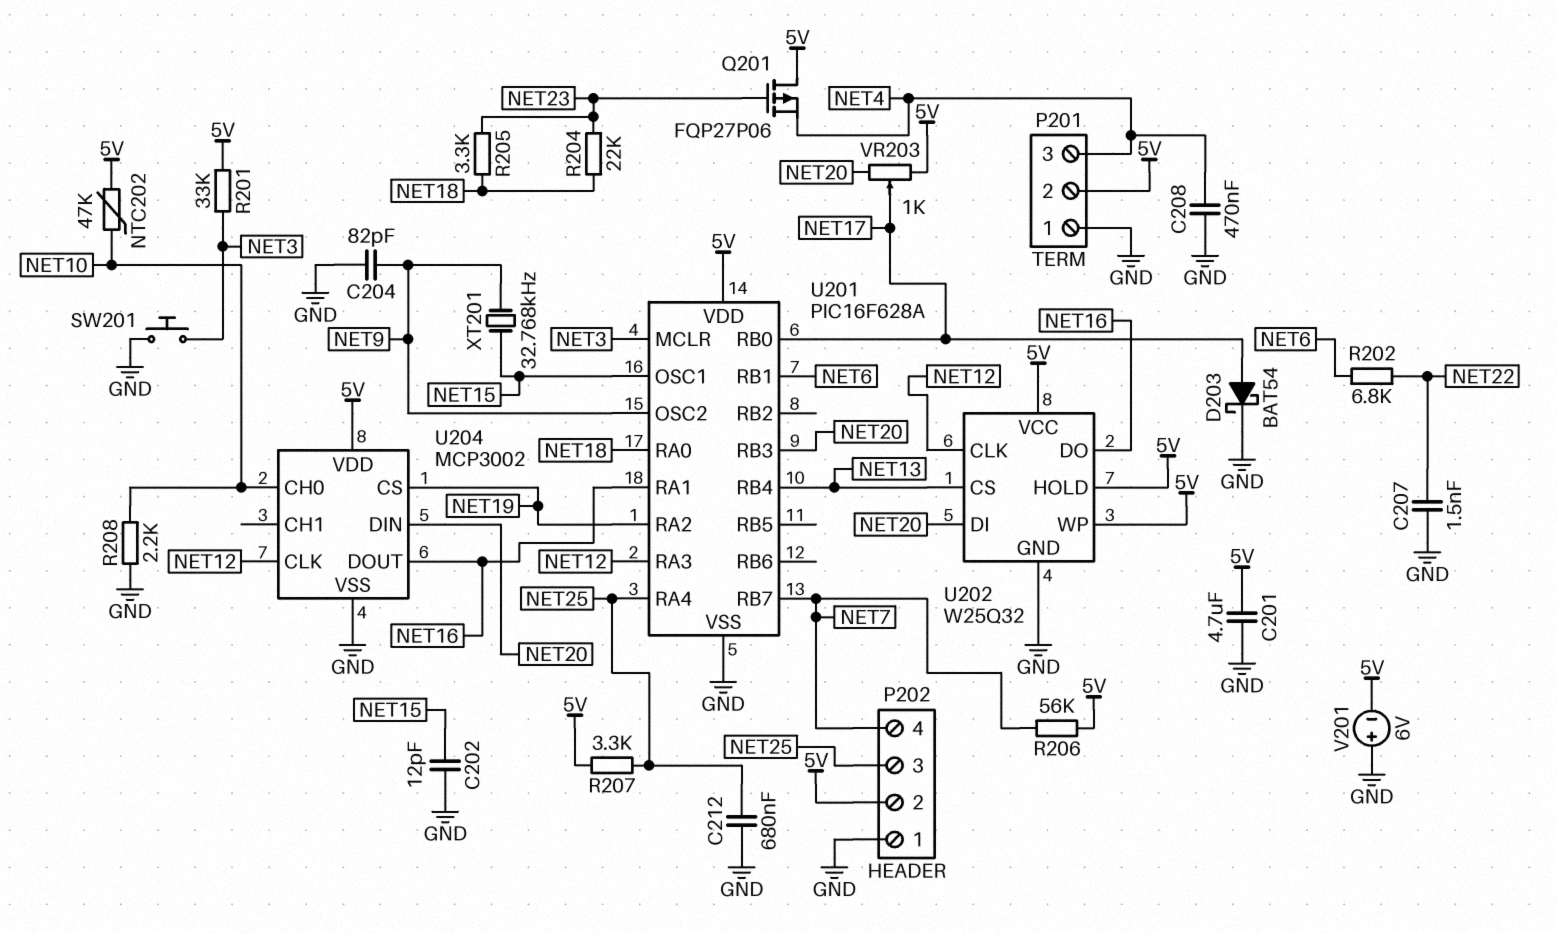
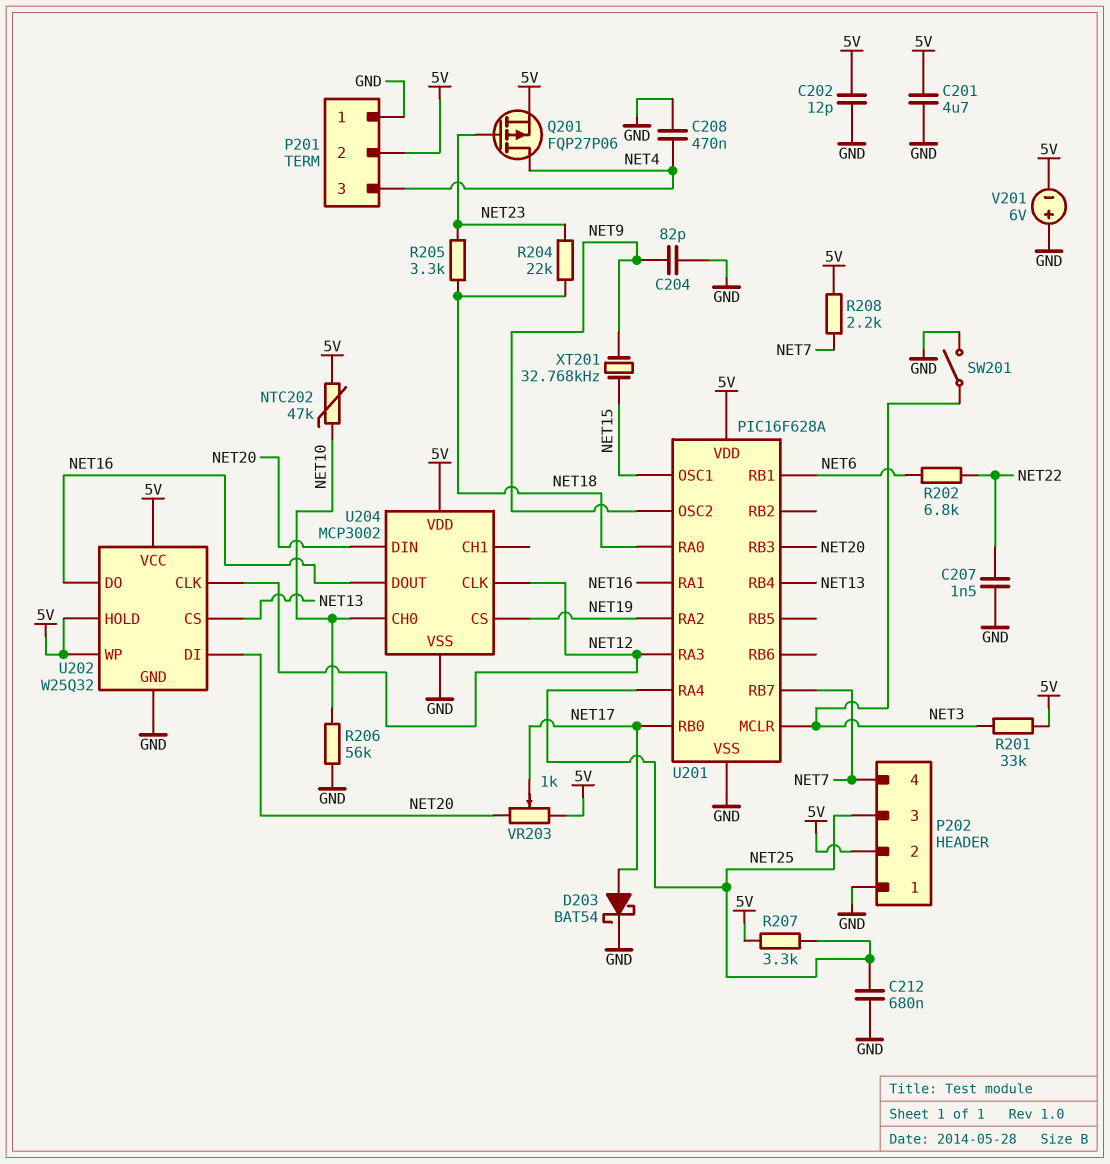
C202: 12pF (GND, NET15) -> 12pF (5V, GND)
Q201: PMOS FQP27P06 (G NET23, D 5V, S NET4) -> PMOS FQP27P06 (G NET23, D NET4, S 5V)
R206: 56k (5V, NET7) -> 56k (GND, NET10)
R208: 2.2k (GND, NET10) -> 2.2k (5V, NET7)
SW201: button (GND, NET3) -> switch (GND, NET3)

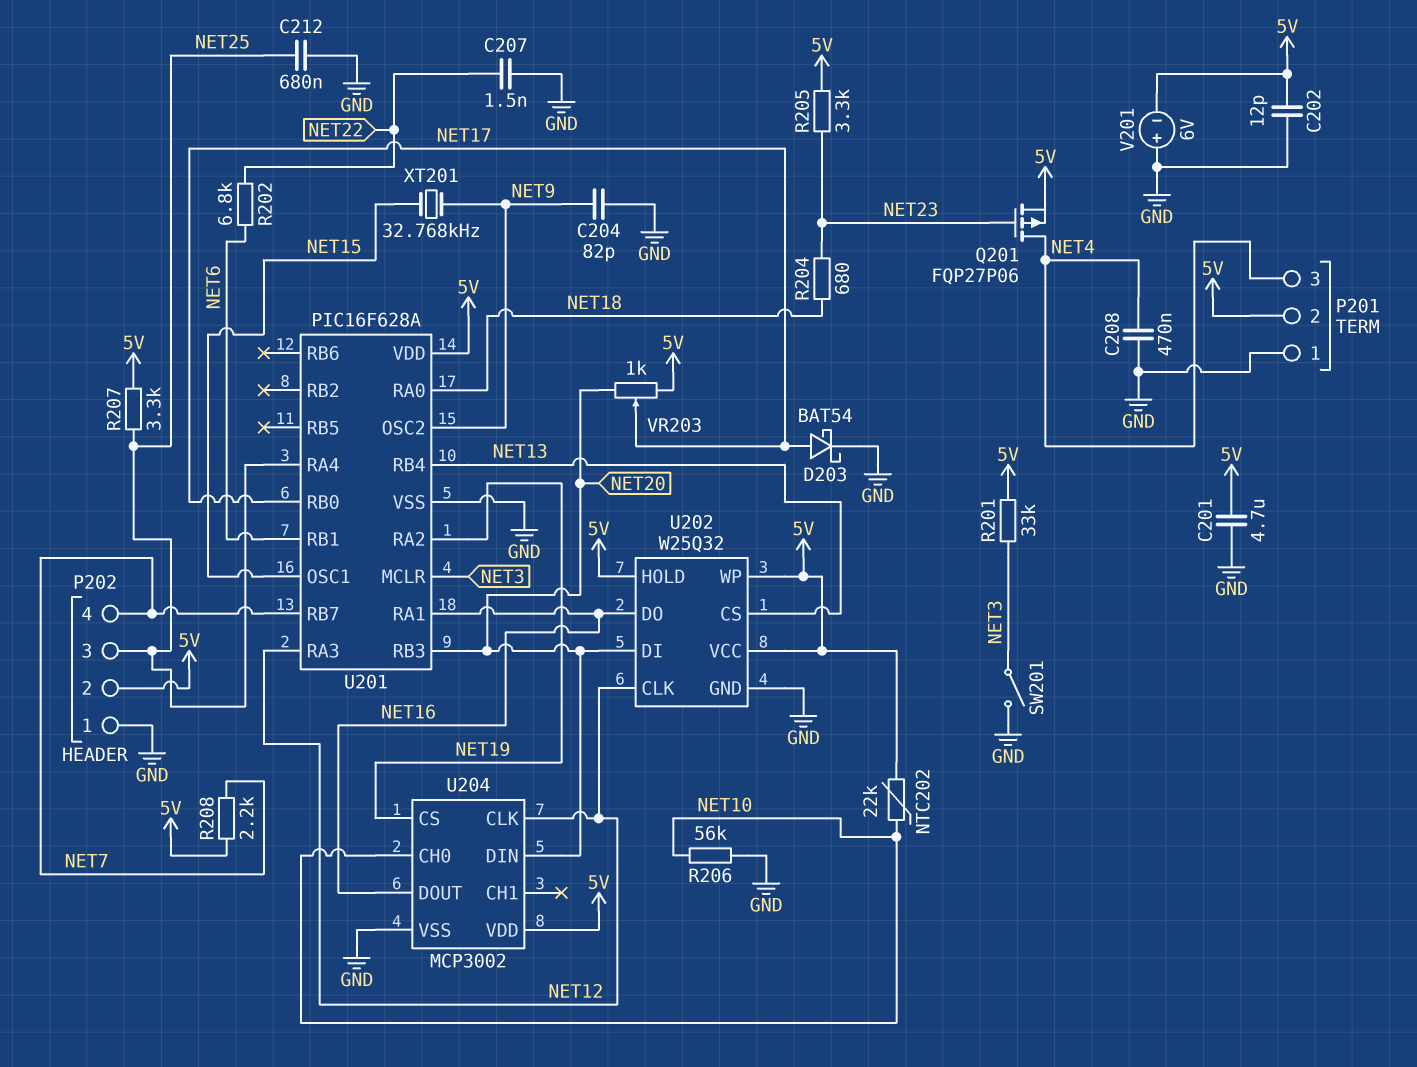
NTC202: 47k (5V, NET10) -> 22k (5V, NET10)
R204: 22k (NET18, NET23) -> 680 (NET18, NET23)
R205: 3.3k (NET18, NET23) -> 3.3k (5V, NET23)

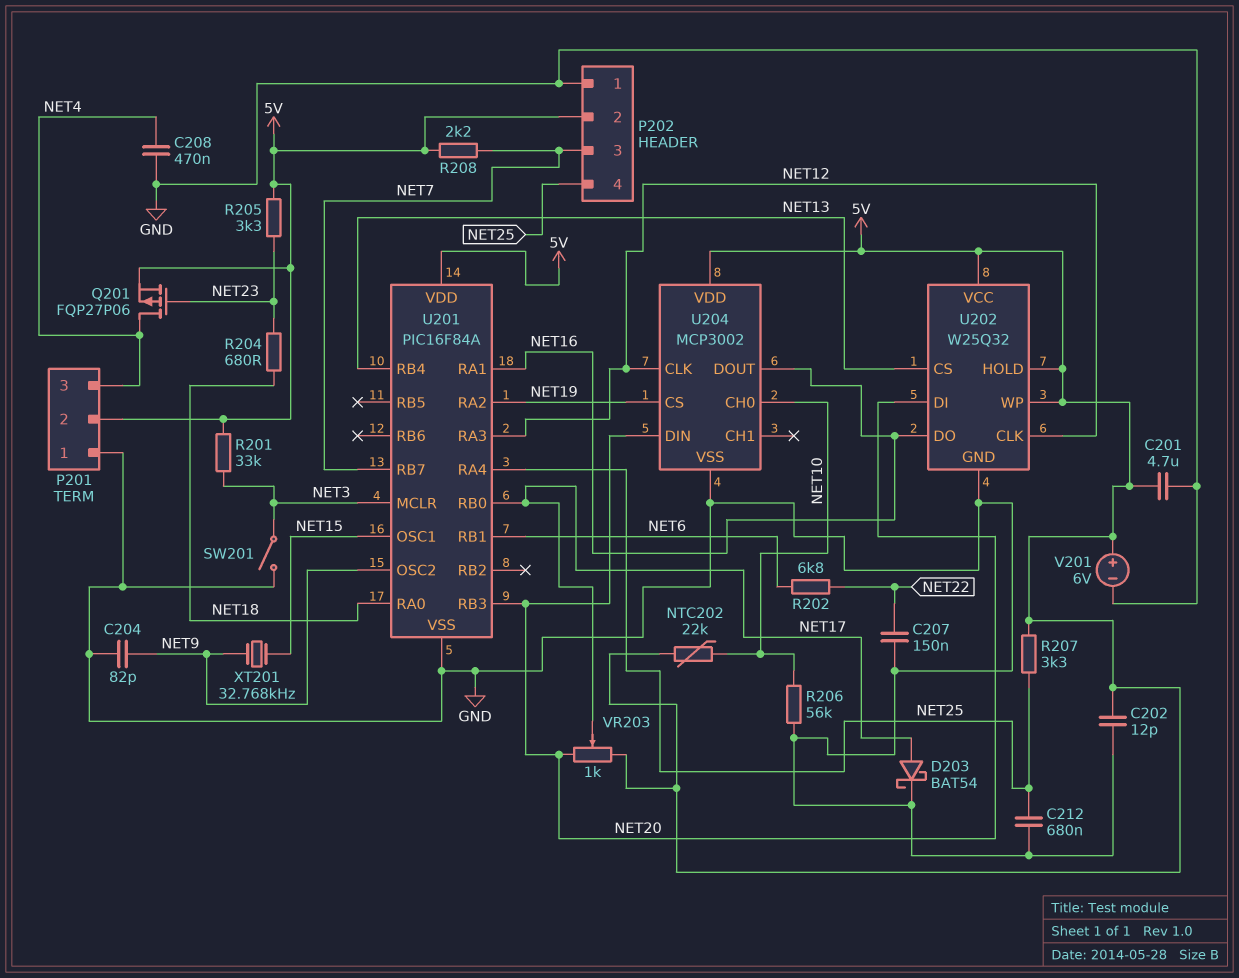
C207: 1.5nF (GND, NET22) -> 150nF (GND, NET22)
P202 pin 3: NET25 -> NET7
P202 pin 4: NET7 -> NET25
U201: PIC16F628A -> PIC16F84A
V201: 6V (plus GND, minus 5V) -> 6V (plus 5V, minus GND)

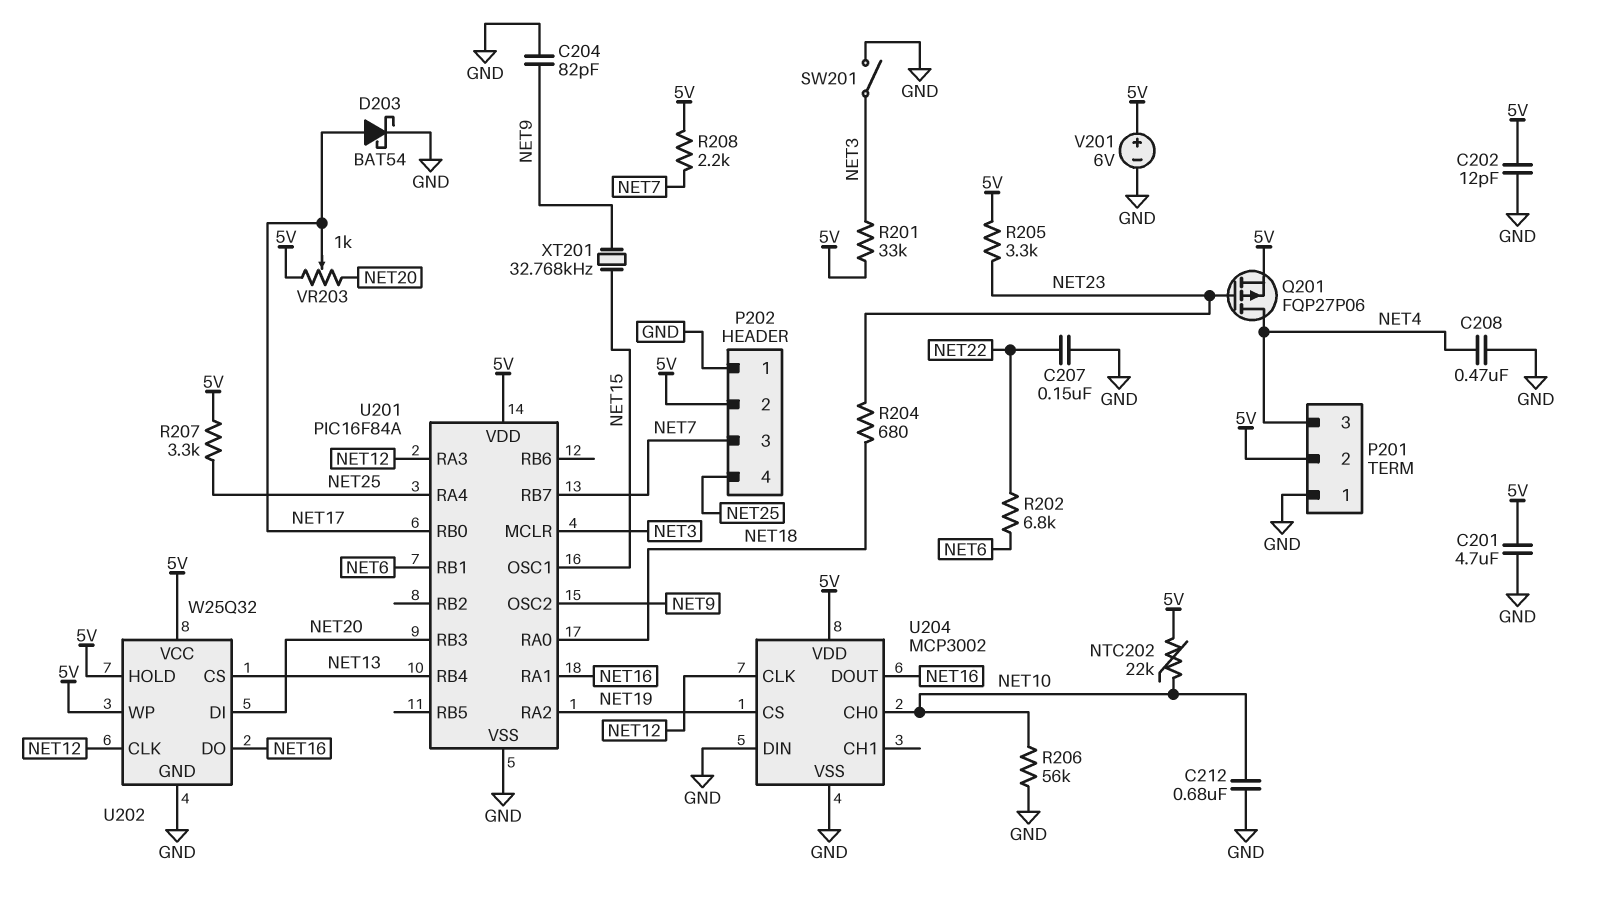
C212: 680nF (GND, NET25) -> 680nF (GND, NET10)
U204 pin DIN: NET20 -> GND

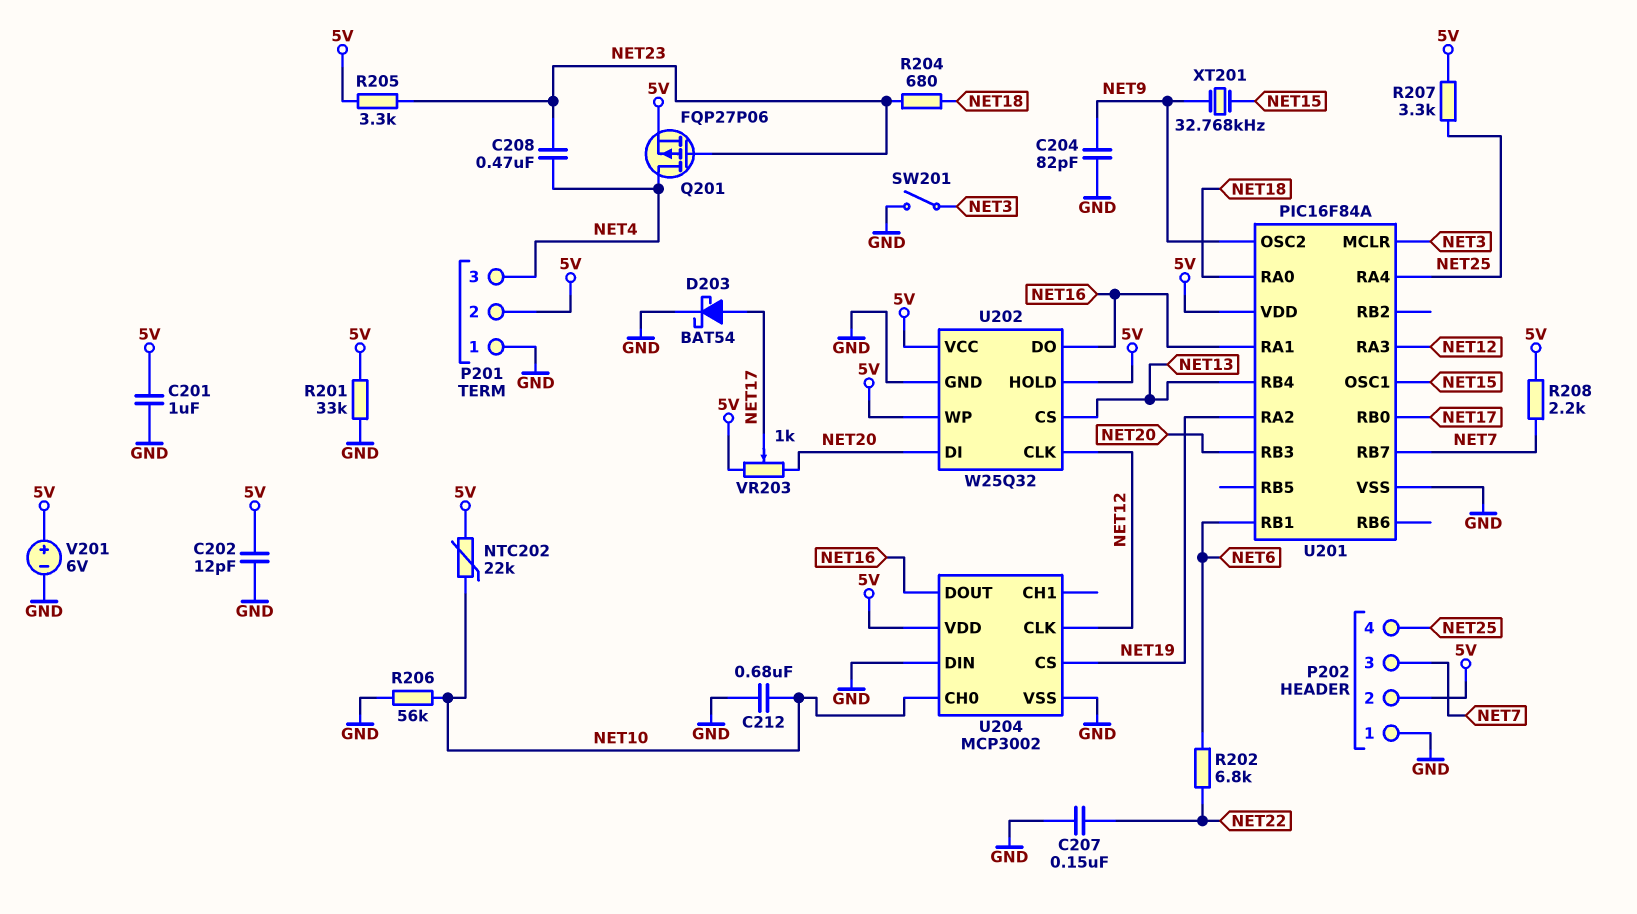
C201: 4.7uF (5V, GND) -> 1uF (5V, GND)
C208: 470nF (GND, NET4) -> 470nF (NET4, NET23)
R201: 33k (5V, NET3) -> 33k (5V, GND)

